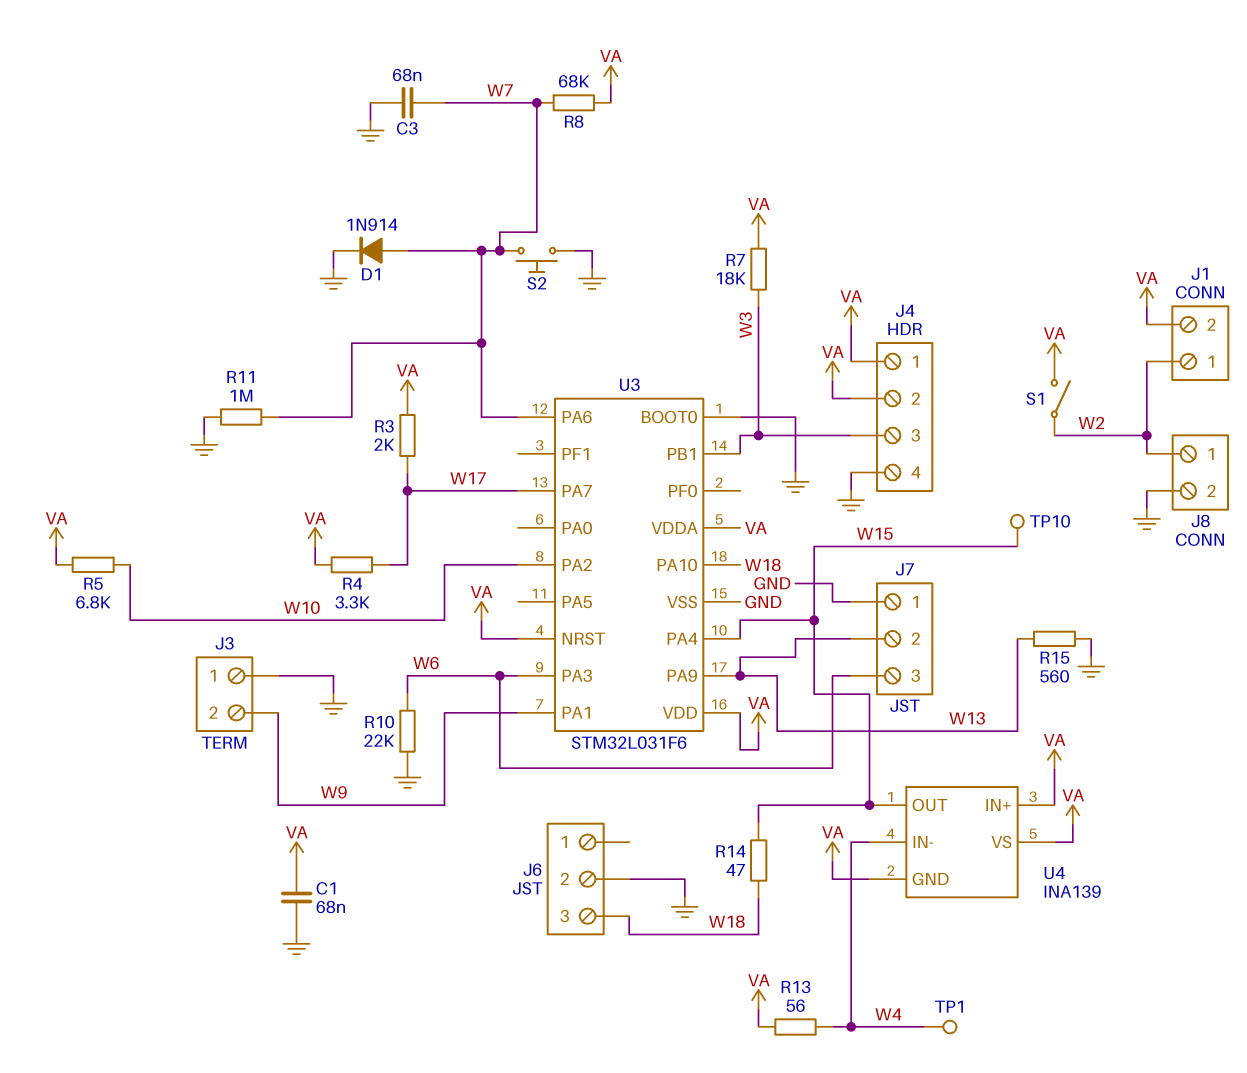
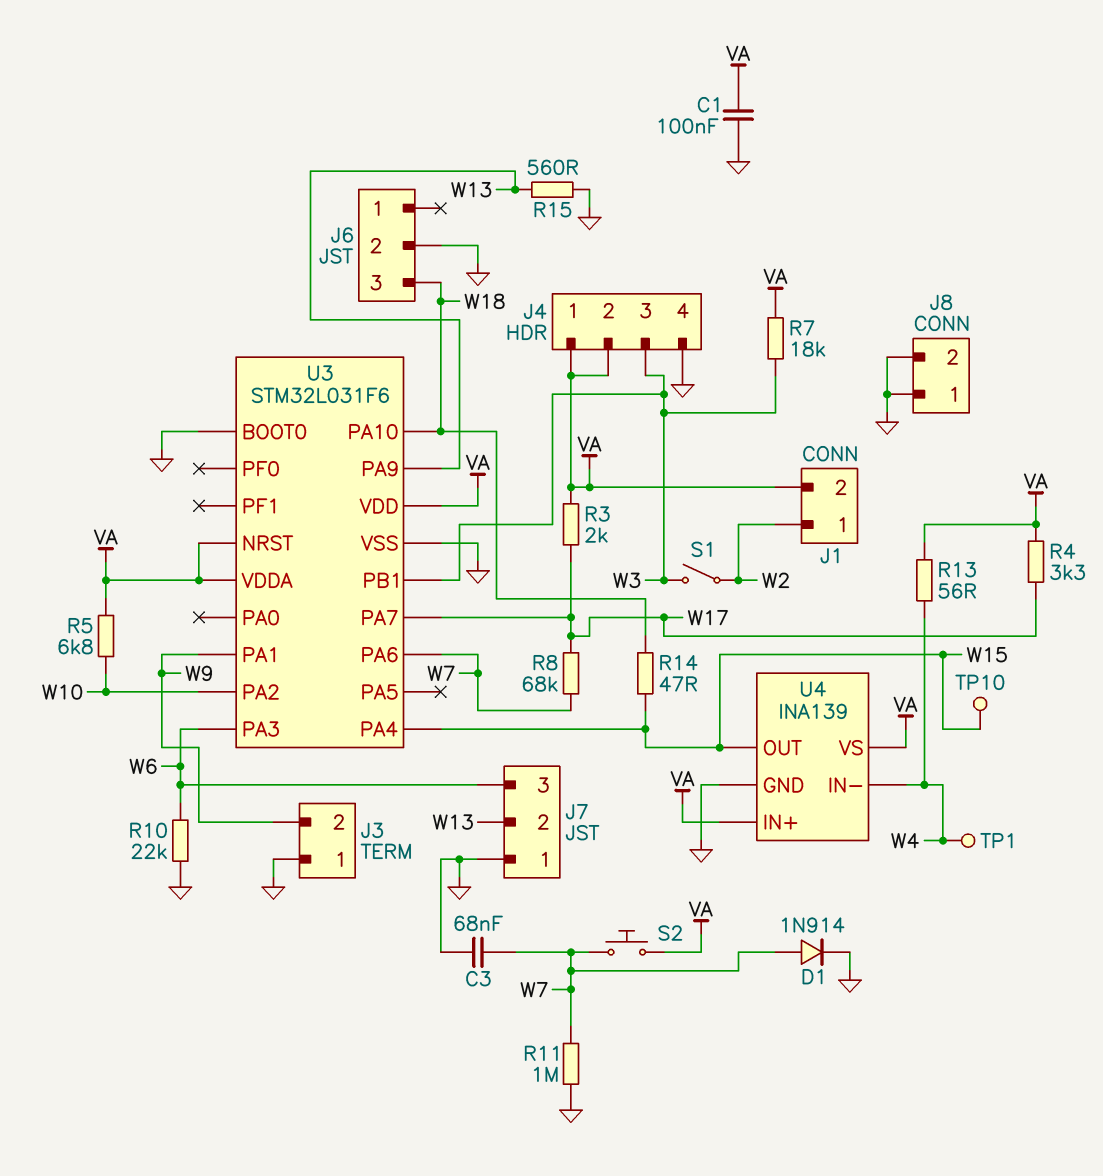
C1: 68nF (GND, VA) -> 100nF (GND, VA)
J8 pin 1: W2 -> GND
R8: 68k (VA, W7) -> 68k (W7, W17)
S1: switch (VA, W2) -> switch (W2, W3)
S2: button (GND, W7) -> button (VA, W7)
U4 pin GND: VA -> GND

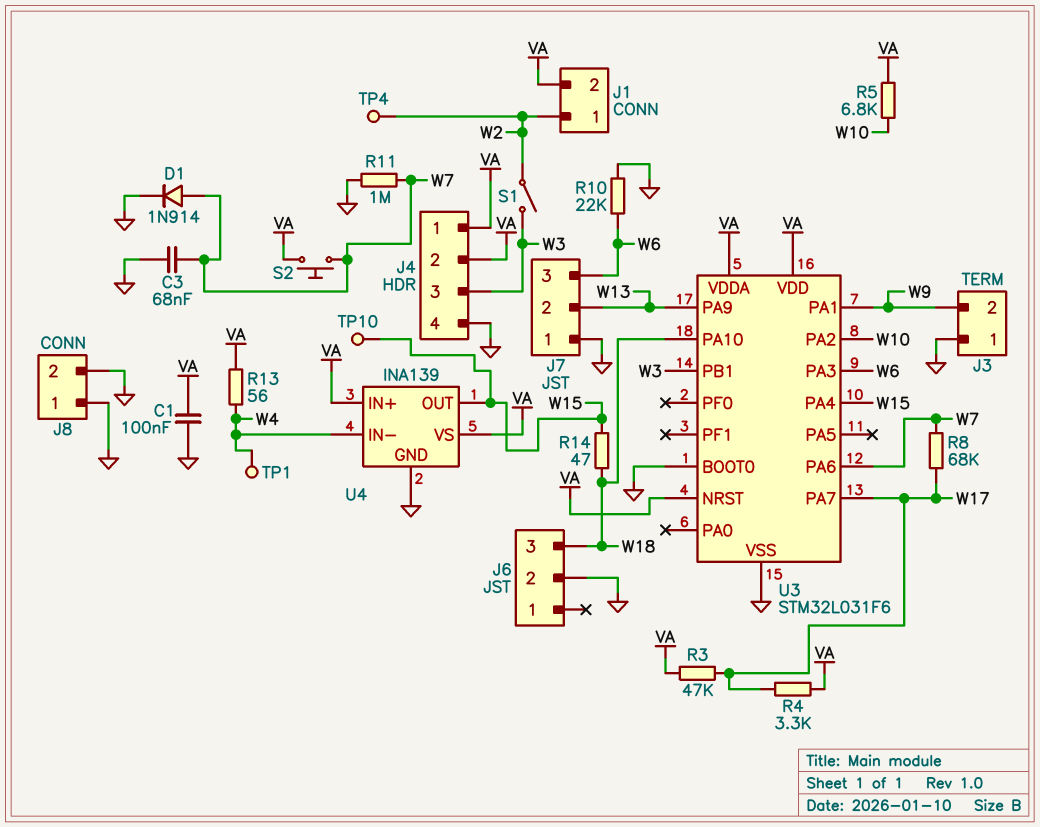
R3: 2k (VA, W17) -> 47k (VA, W17)
R7: 18k (VA, W3) -> none
R15: 560 (GND, W13) -> none
TP4: none -> test point (W2)

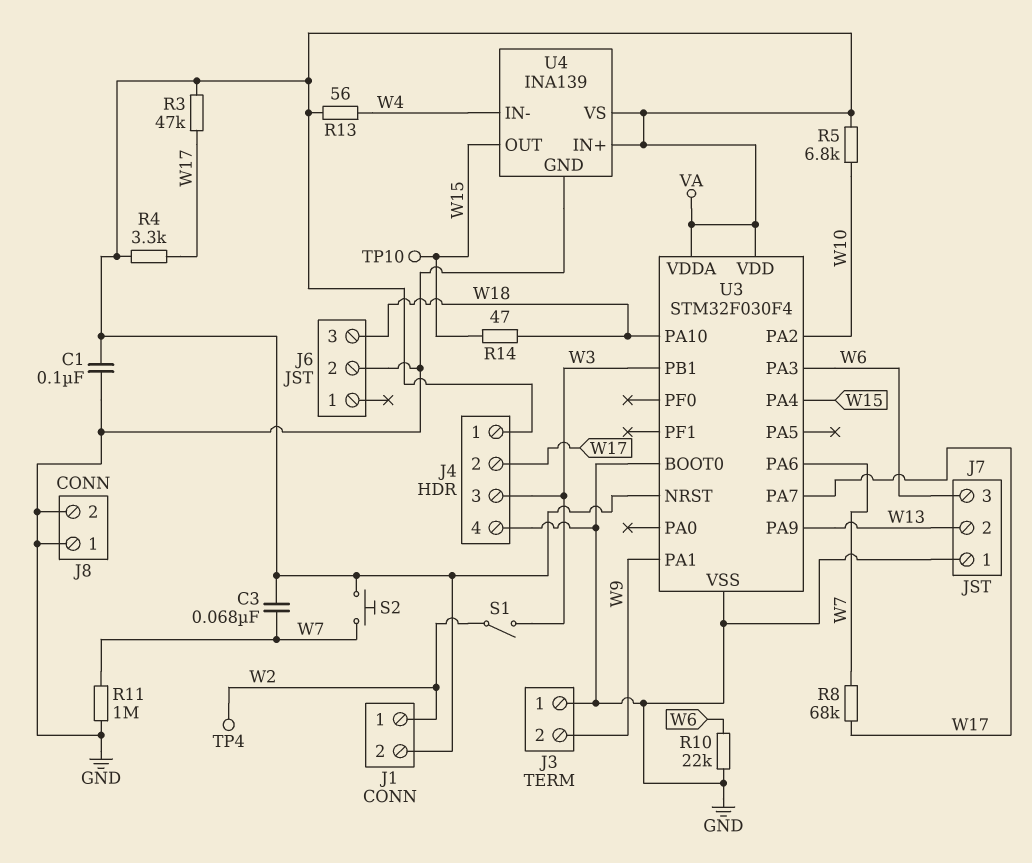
C3: 68nF (GND, W7) -> 68nF (VA, W7)
D1: diode 1N914 (A W7, K GND) -> none
J4 pin 2: VA -> W17
TP1: test point (W4) -> none
U3: STM32L031F6 -> STM32F030F4

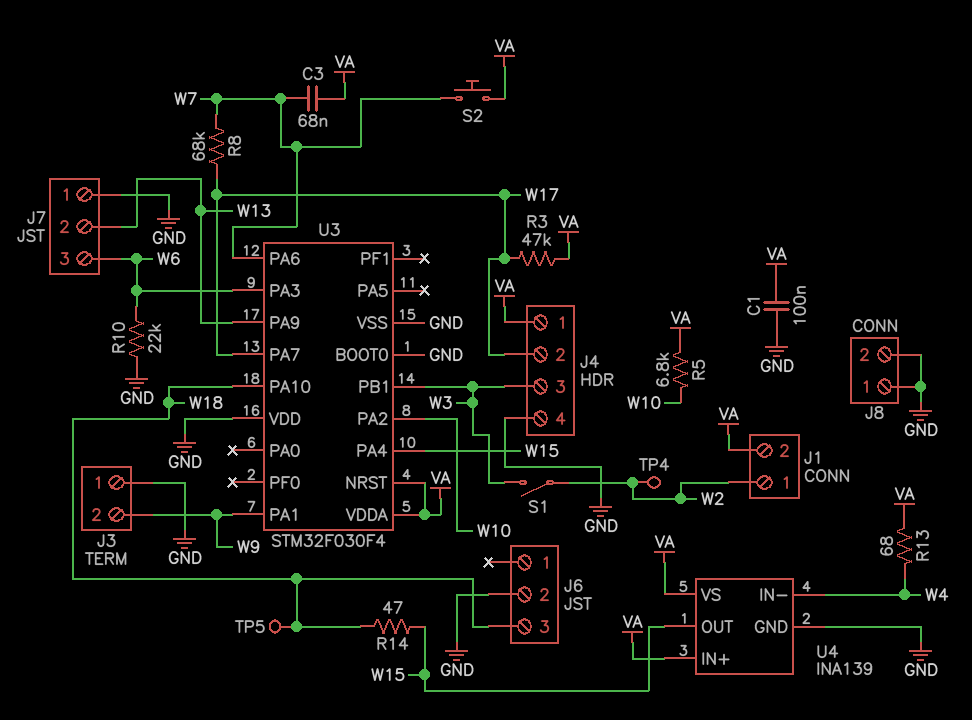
R4: 3.3k (VA, W17) -> none
R11: 1M (GND, W7) -> none
R13: 56 (VA, W4) -> 68 (VA, W4)
TP5: none -> test point (W18)
TP10: test point (W15) -> none
U3 pin VDD: VA -> GND

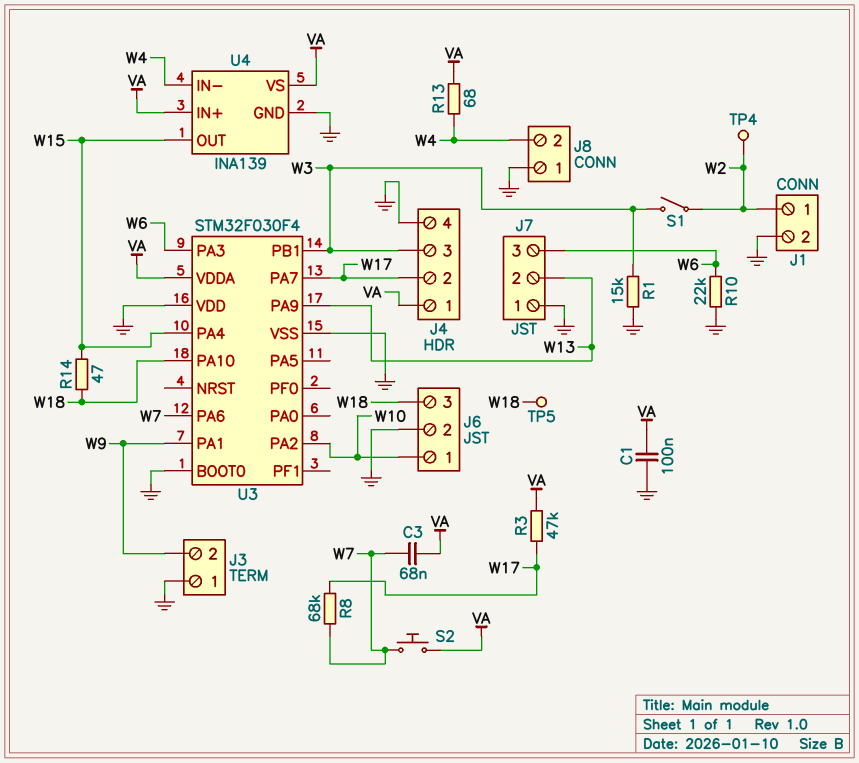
J1 pin 2: VA -> GND
J6 pin 1: none -> W10
J8 pin 2: GND -> W4
R1: none -> 15k (GND, W3)
R5: 6.8k (VA, W10) -> none
U3 pin NRST: VA -> none

